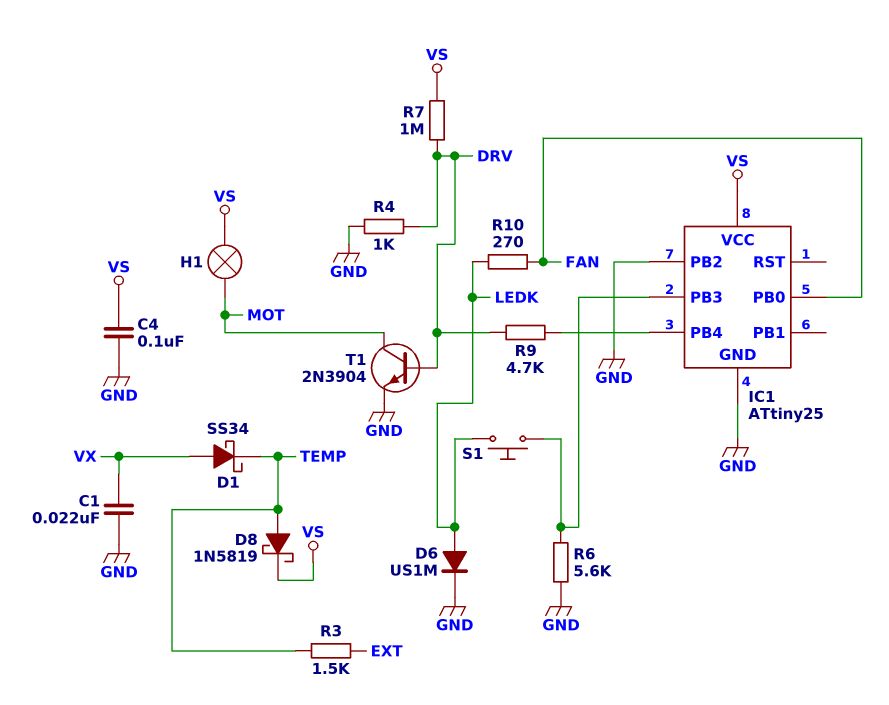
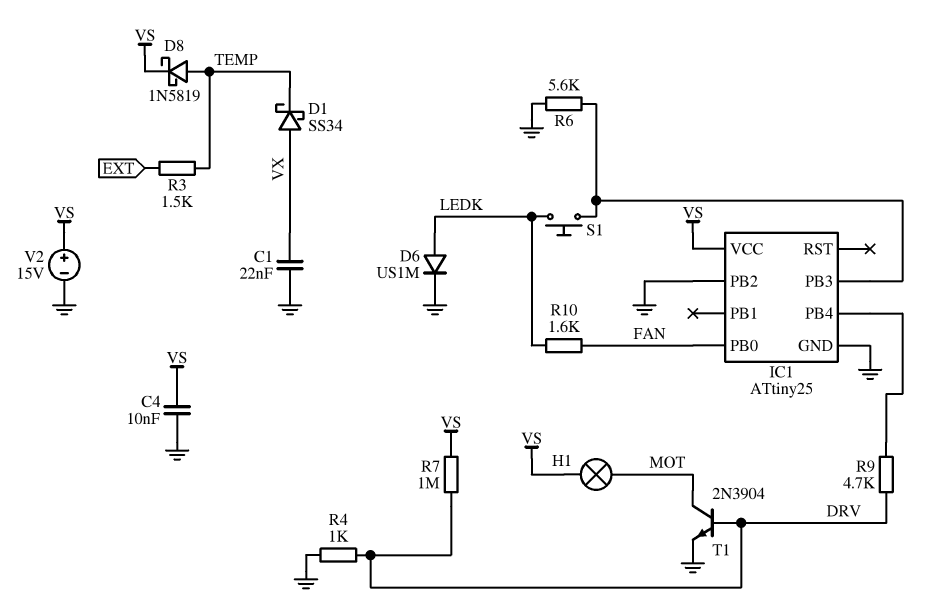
C4: 100nF (GND, VS) -> 10nF (GND, VS)
R10: 270 (FAN, LEDK) -> 1.6k (FAN, LEDK)
V2: none -> 15V (plus VS, minus GND)

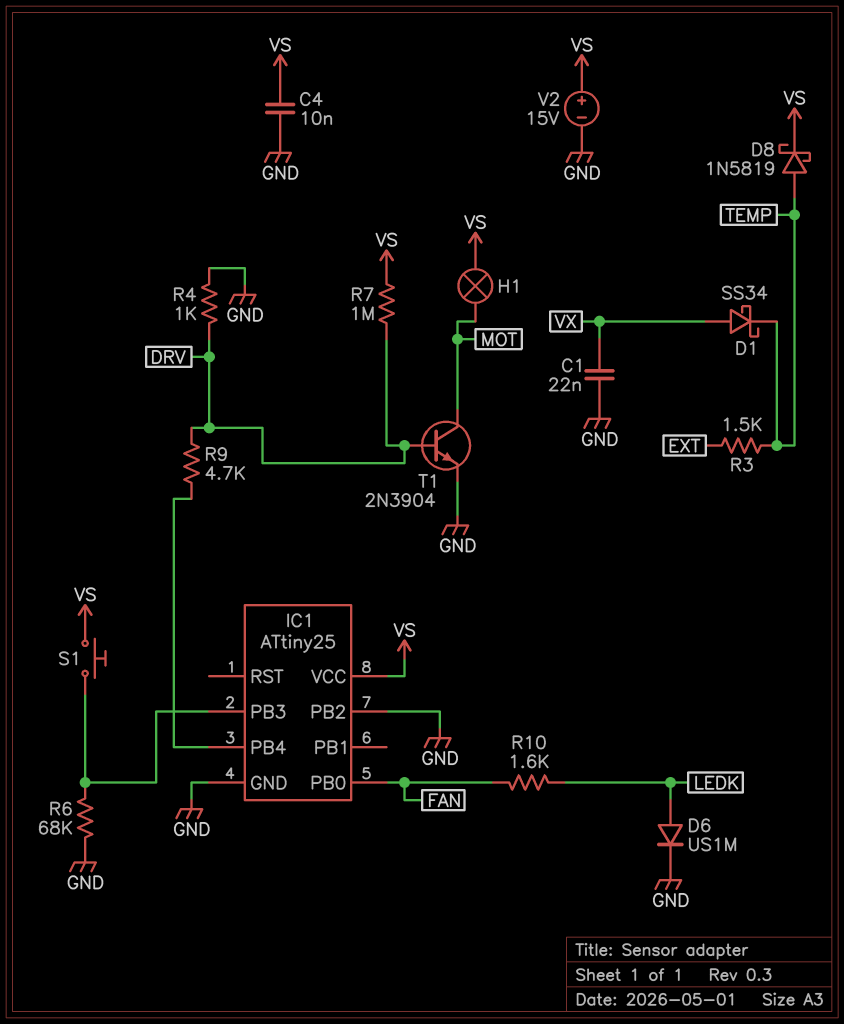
R6: 5.6k (GND, IC1/PB3) -> 68k (GND, IC1/PB3)
S1: button (IC1/PB3, LEDK) -> button (IC1/PB3, VS)

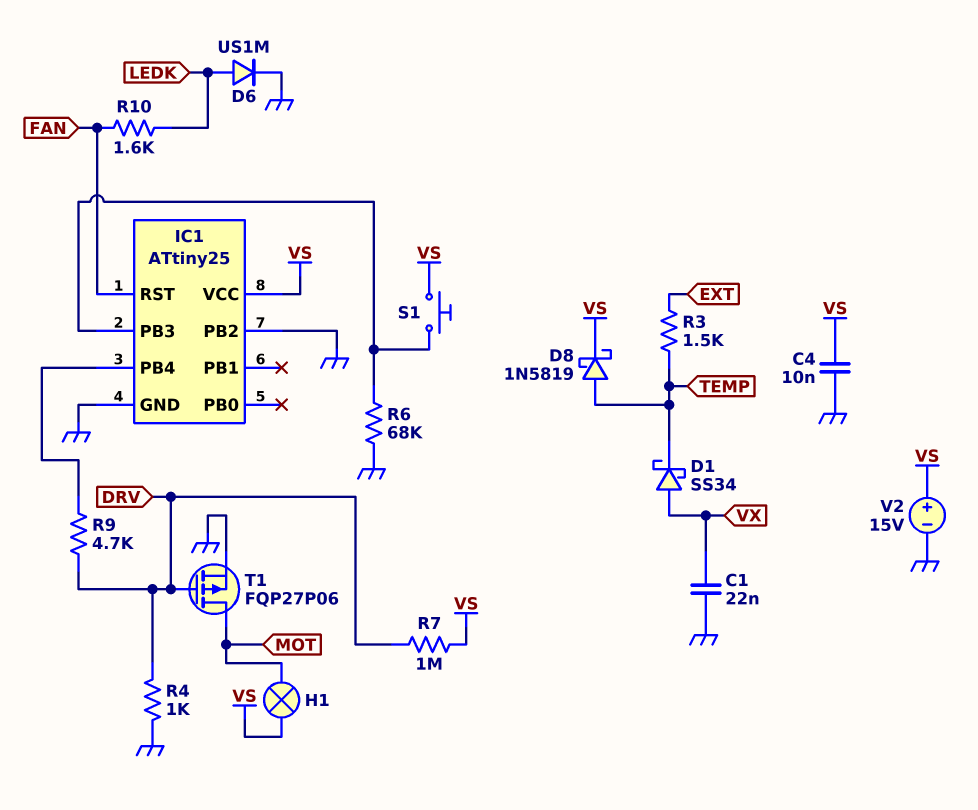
IC1 pin PB0: FAN -> none
IC1 pin RST: none -> FAN
T1: NPN 2N3904 (B DRV, C MOT, E GND) -> PMOS FQP27P06 (G DRV, D MOT, S GND)

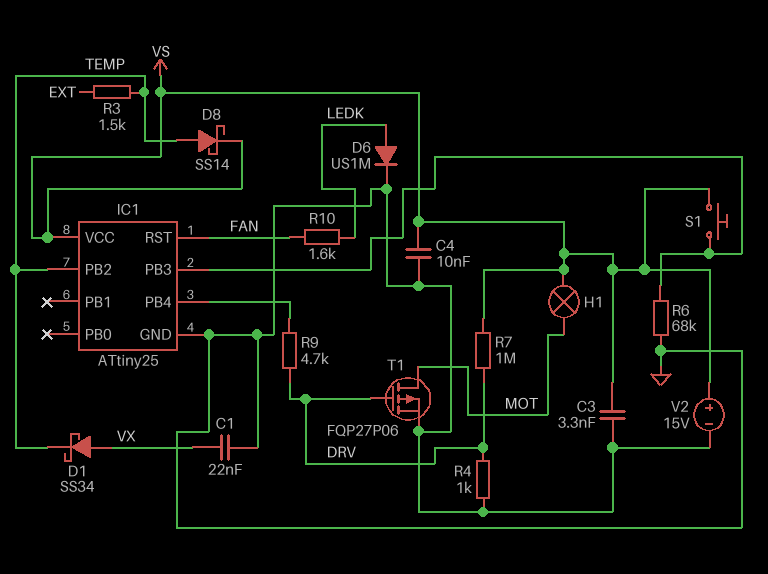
C3: none -> 3.3nF (GND, VS)
D8: schottky 1N5819 (A TEMP, K VS) -> schottky SS14 (A TEMP, K VS)
IC1 pin PB2: GND -> TEMP

